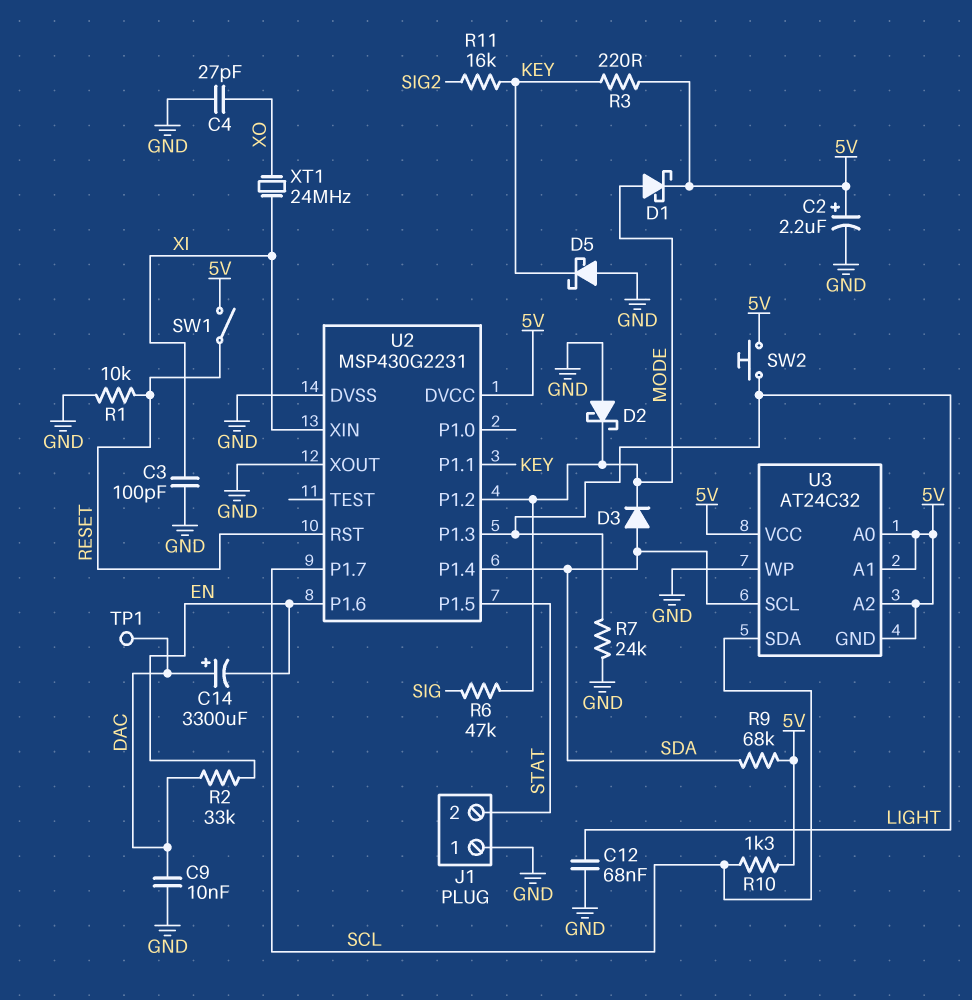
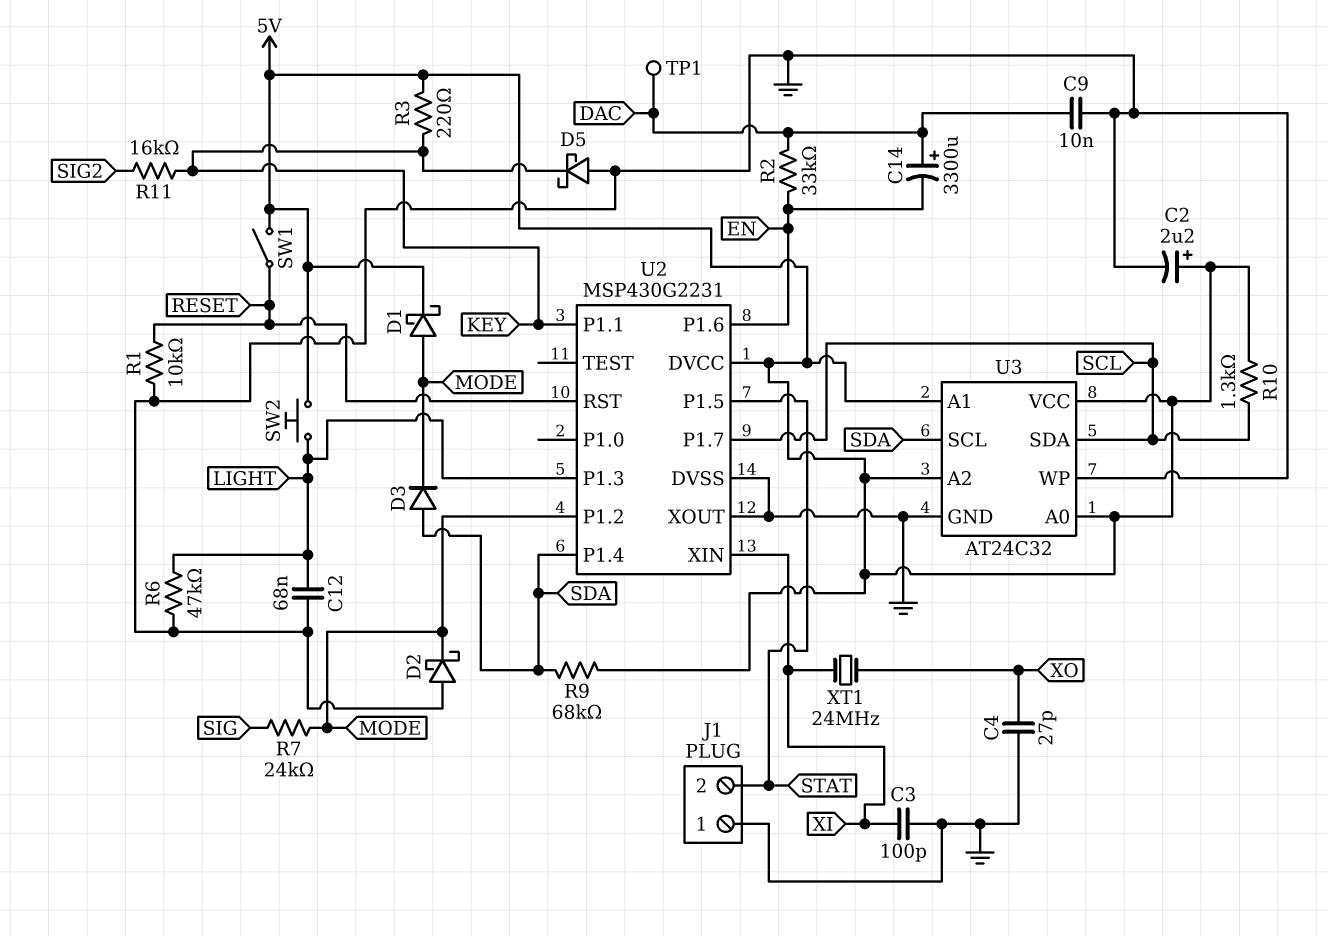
R6: 47k (MODE, SIG) -> 47k (GND, LIGHT)
R7: 24k (GND, LIGHT) -> 24k (MODE, SIG)
U3 pin GND: 5V -> GND

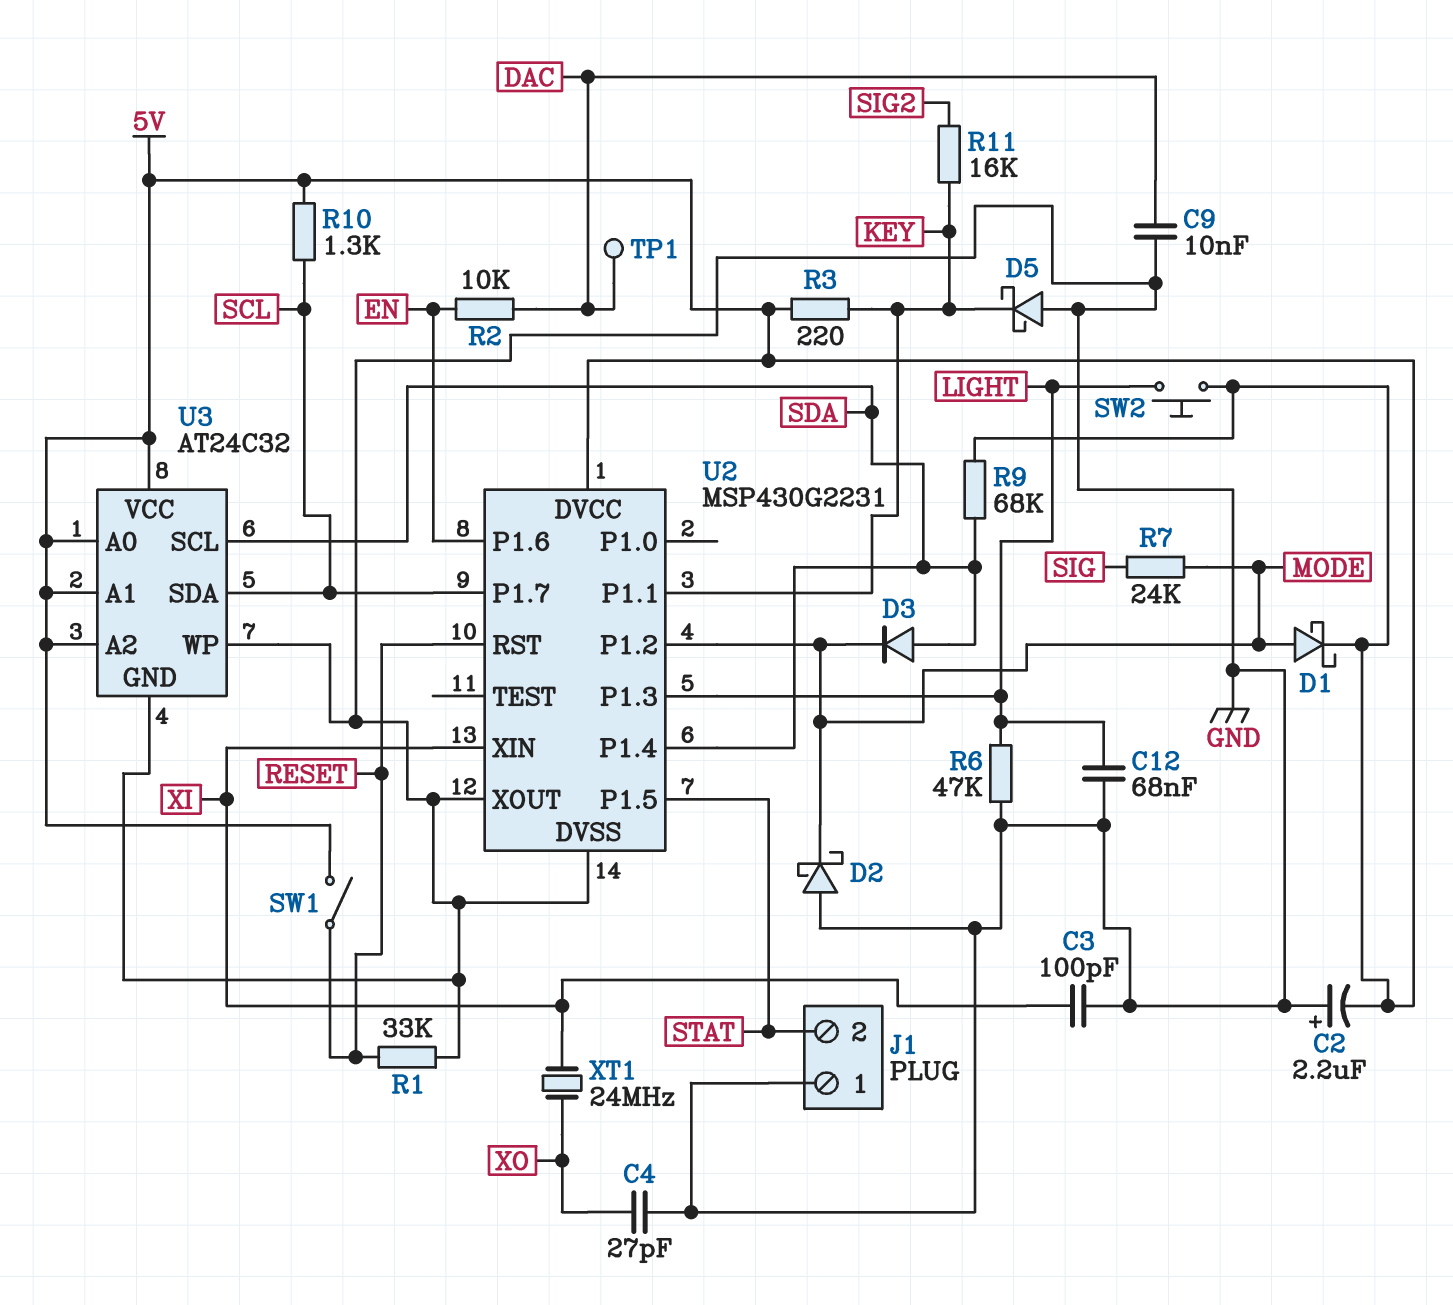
C2: 2.2uF (plus 5V, minus GND) -> 2.2uF (plus GND, minus 5V)
C14: 3300uF (plus DAC, minus EN) -> none
R1: 10k (GND, RESET) -> 33k (GND, RESET)
R2: 33k (DAC, EN) -> 10k (DAC, EN)

